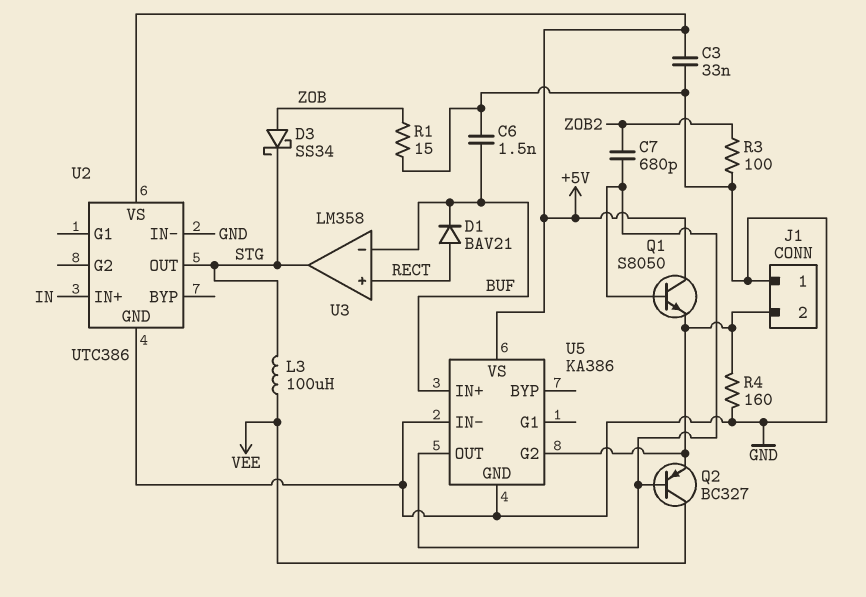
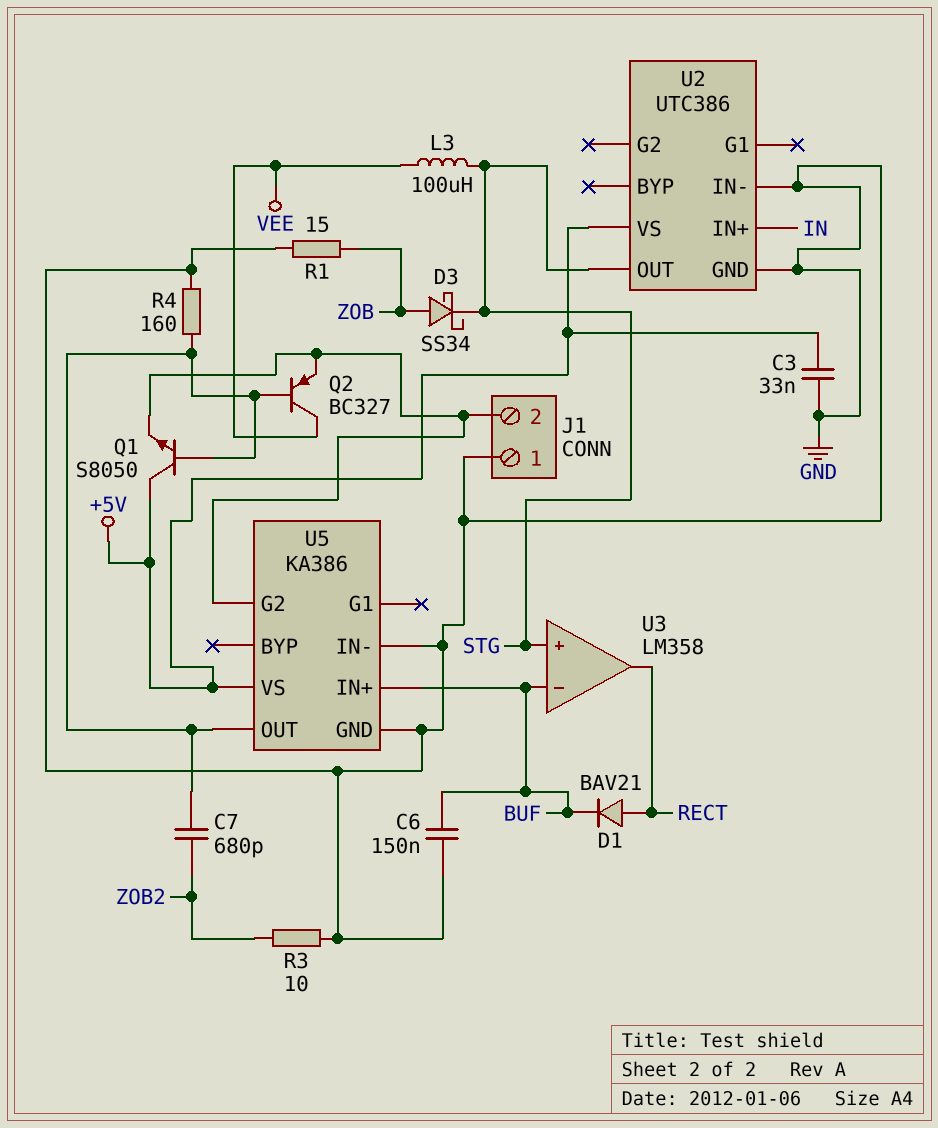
C6: 1.5nF (BUF, GND) -> 150nF (BUF, GND)
R3: 100 (GND, ZOB2) -> 10 (GND, ZOB2)
R4: 160 (GND, J1/2) -> 160 (GND, U5/OUT)
U3 pin in+: RECT -> STG
U3 pin out: STG -> RECT

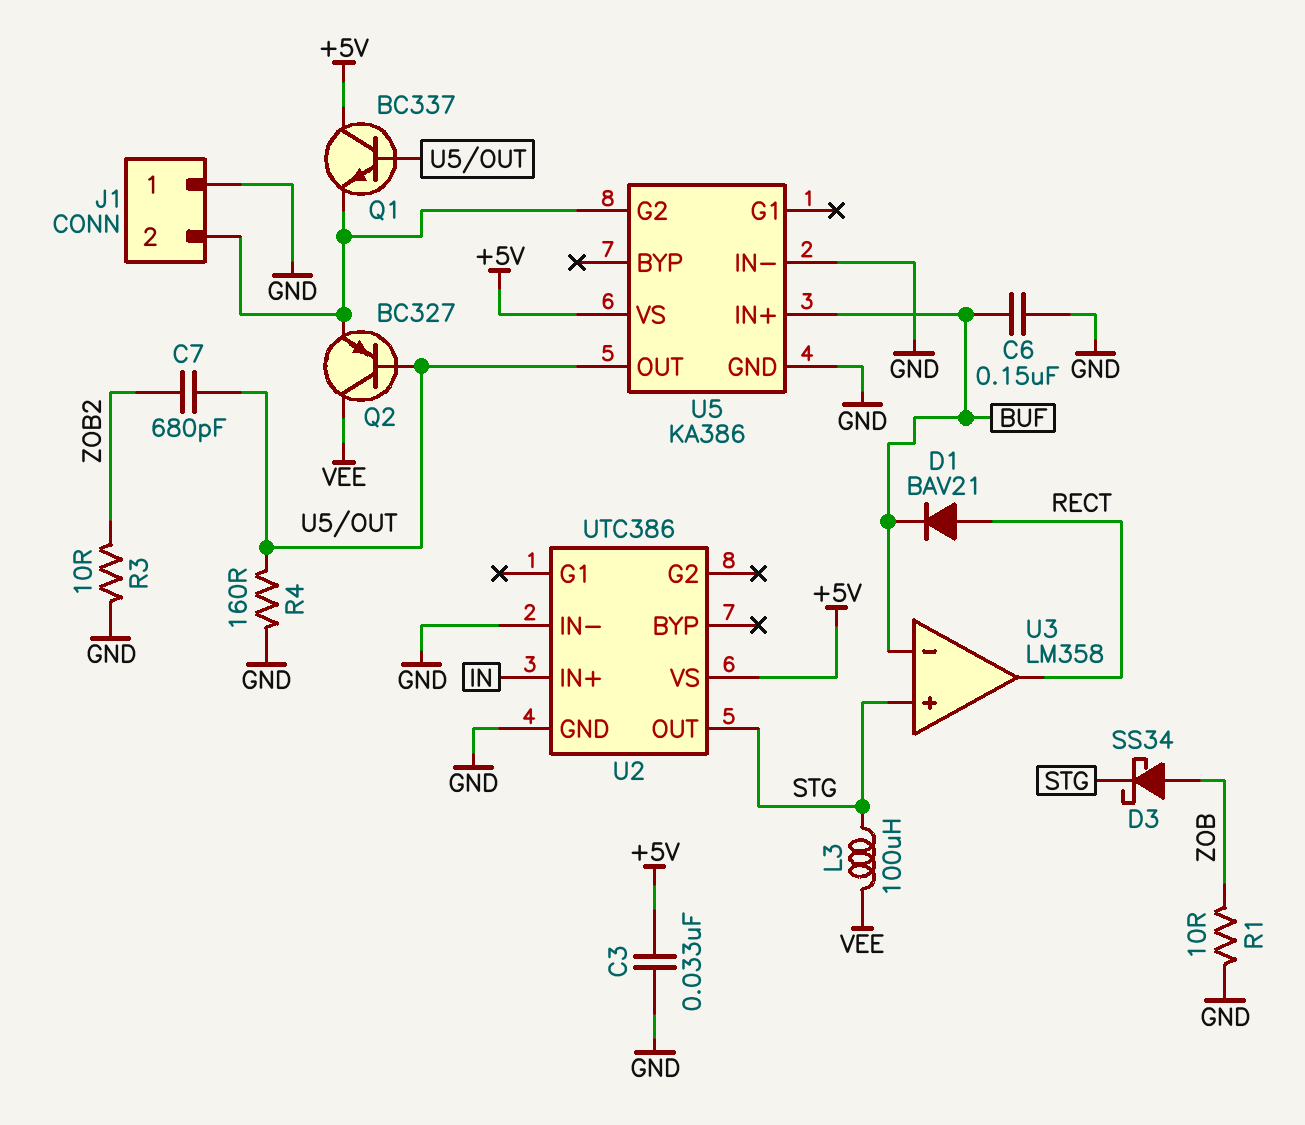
Q1: NPN S8050 (B U5/OUT, C +5V, E J1/2) -> NPN BC337 (B U5/OUT, C +5V, E J1/2)
R1: 15 (GND, ZOB) -> 10 (GND, ZOB)

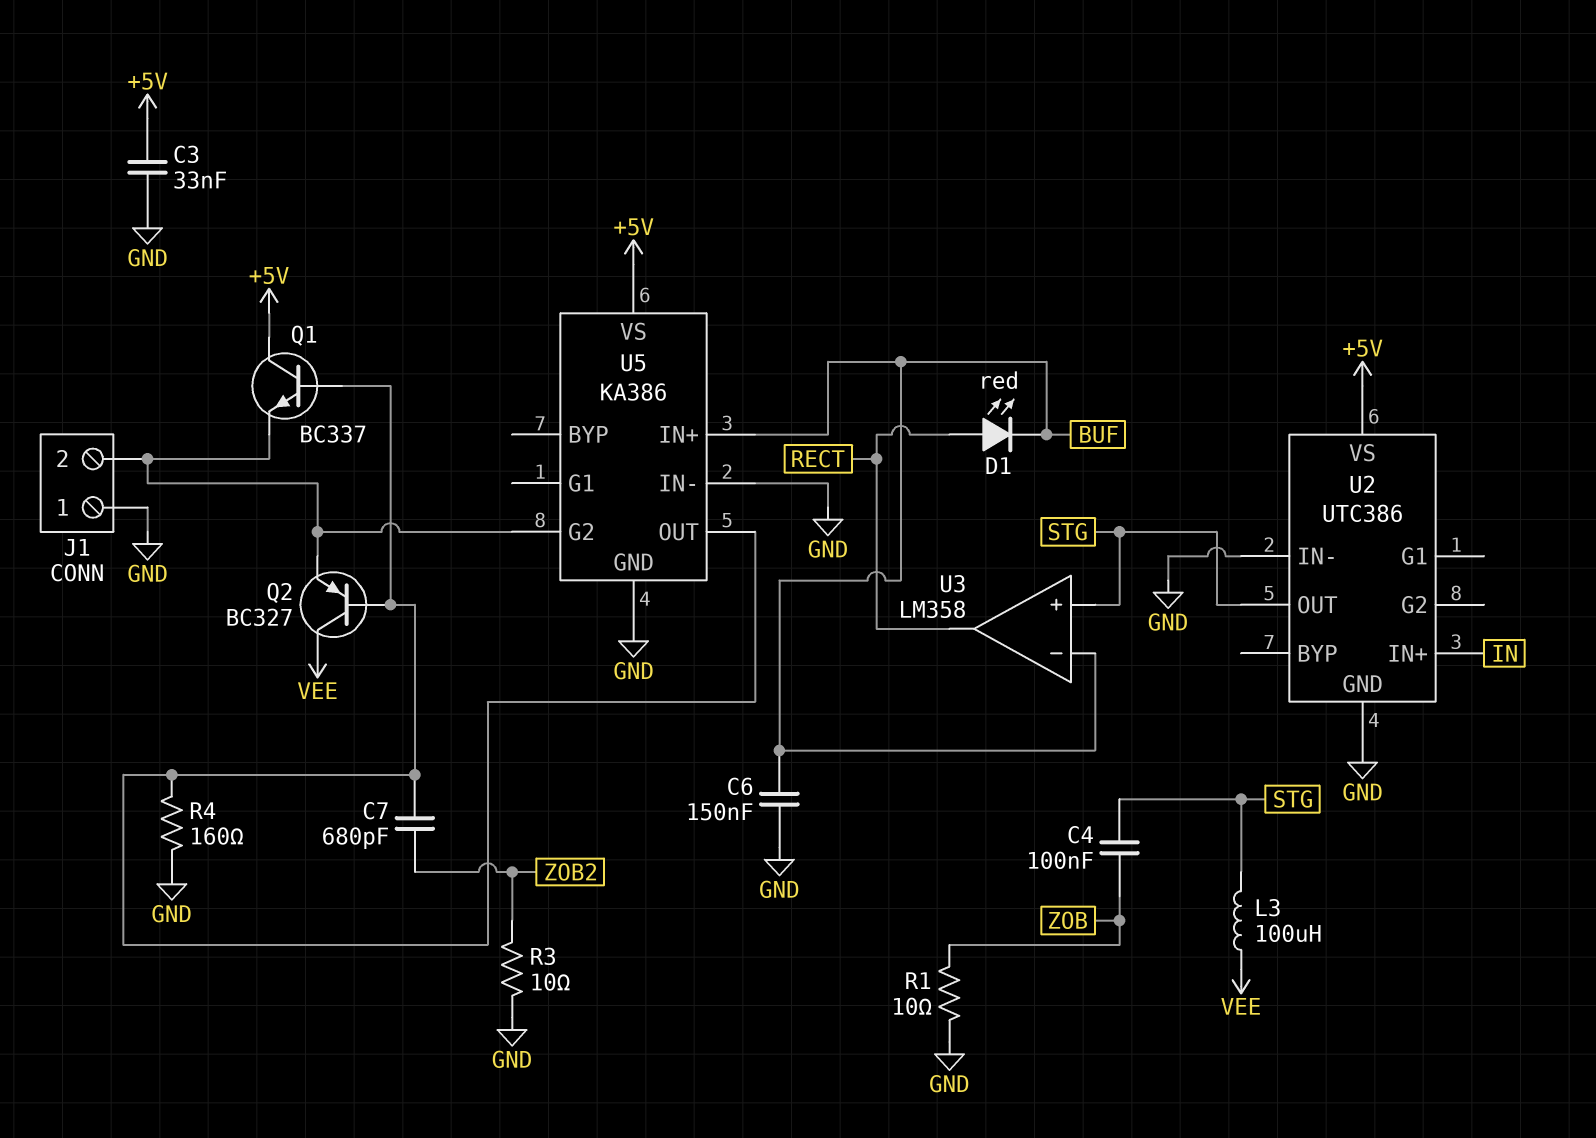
C4: none -> 100nF (STG, ZOB)
D1: diode BAV21 (A RECT, K BUF) -> LED red (A RECT, K BUF)
D3: schottky SS34 (A ZOB, K STG) -> none

